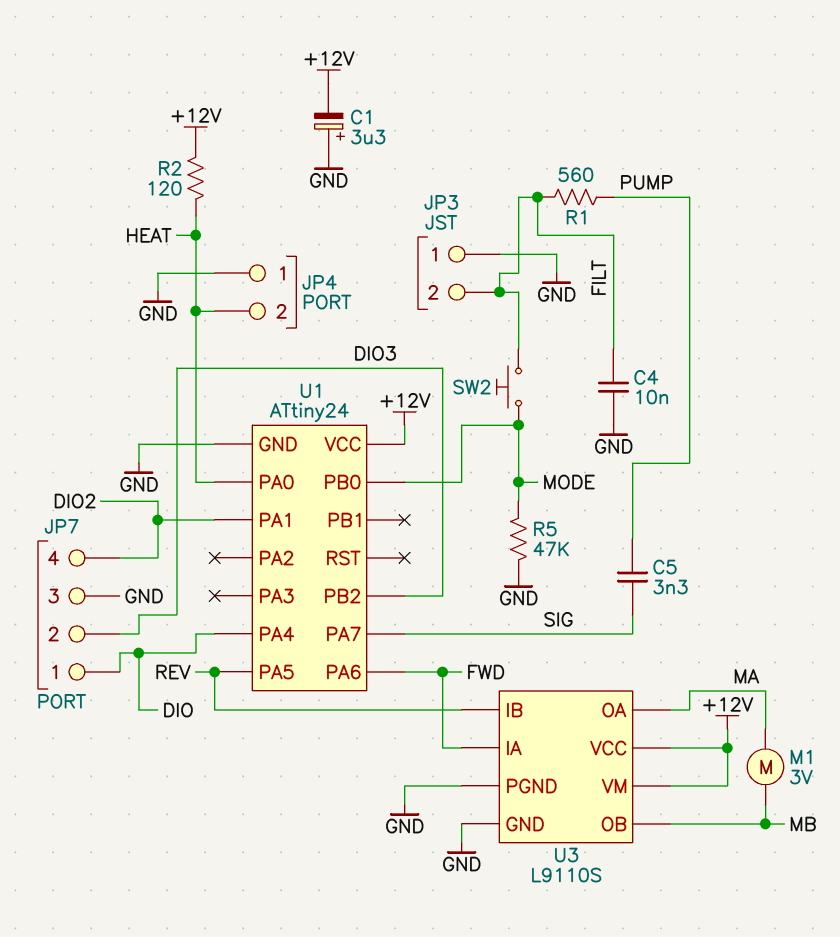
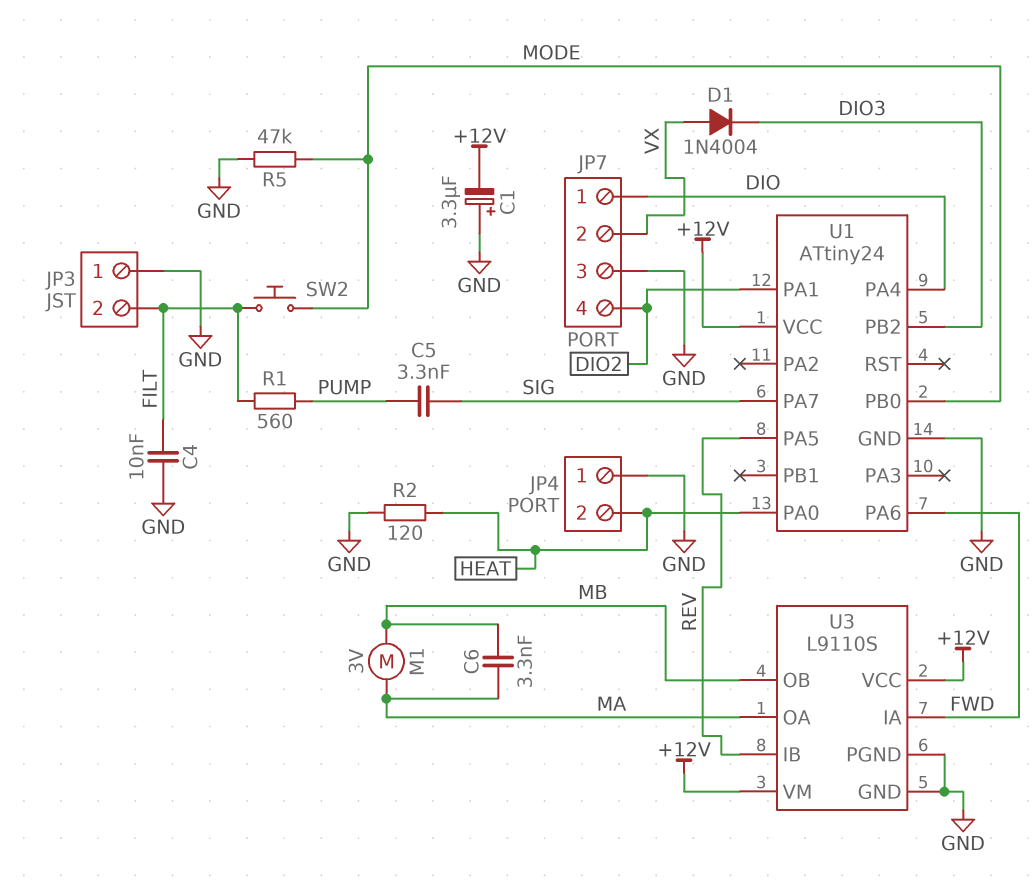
C6: none -> 3.3nF (MA, MB)
D1: none -> diode 1N4004 (A VX, K DIO3)
JP7 pin 2: DIO3 -> VX
R2: 120 (+12V, HEAT) -> 120 (GND, HEAT)

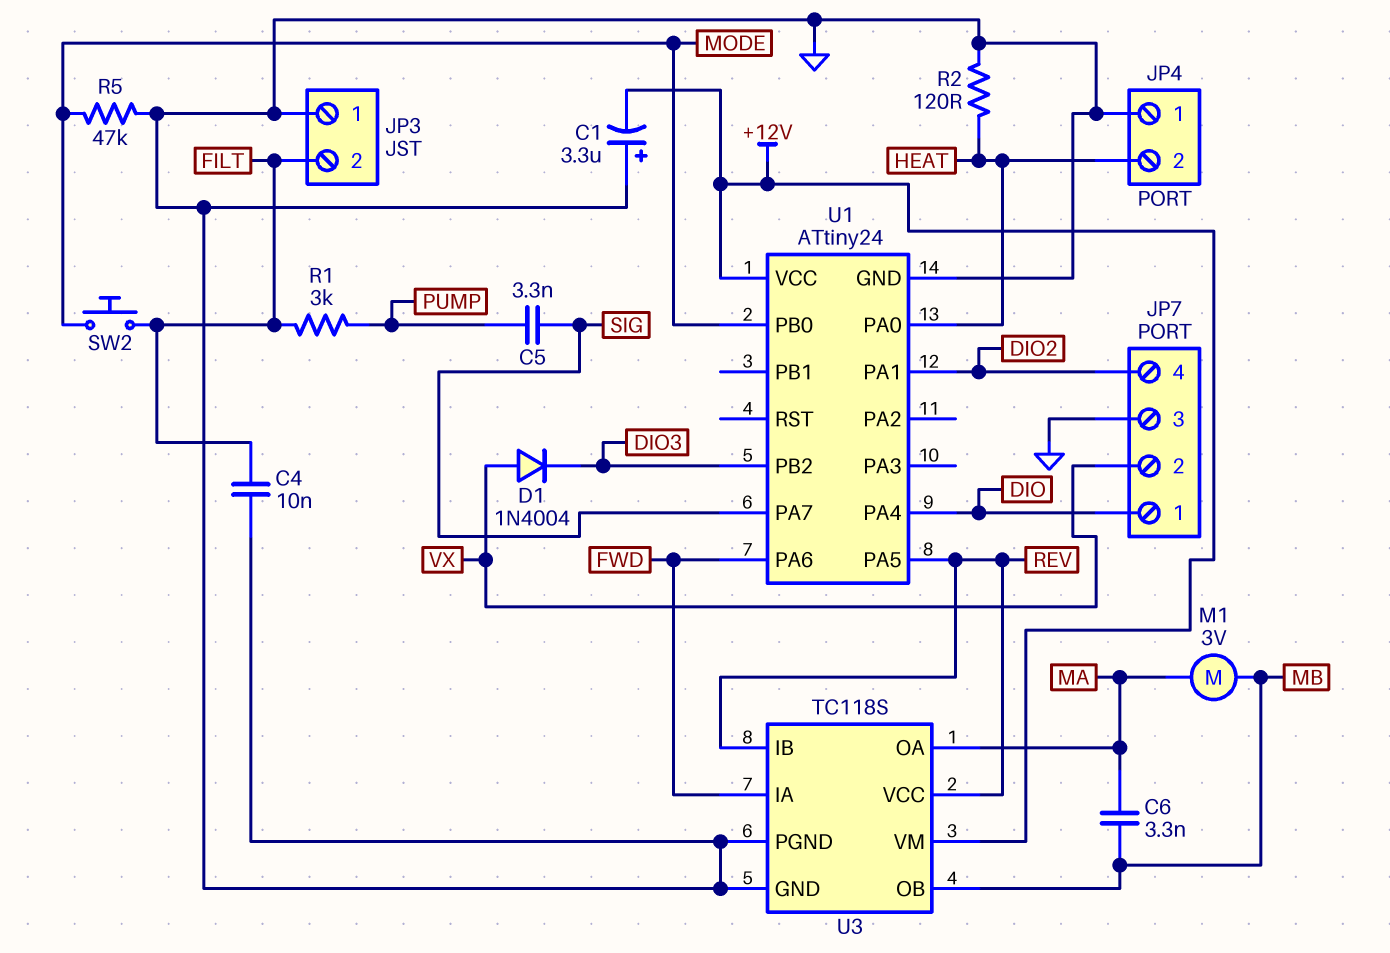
R1: 560 (FILT, PUMP) -> 3k (FILT, PUMP)
U3: L9110S -> TC118S
U3 pin VCC: +12V -> REV

